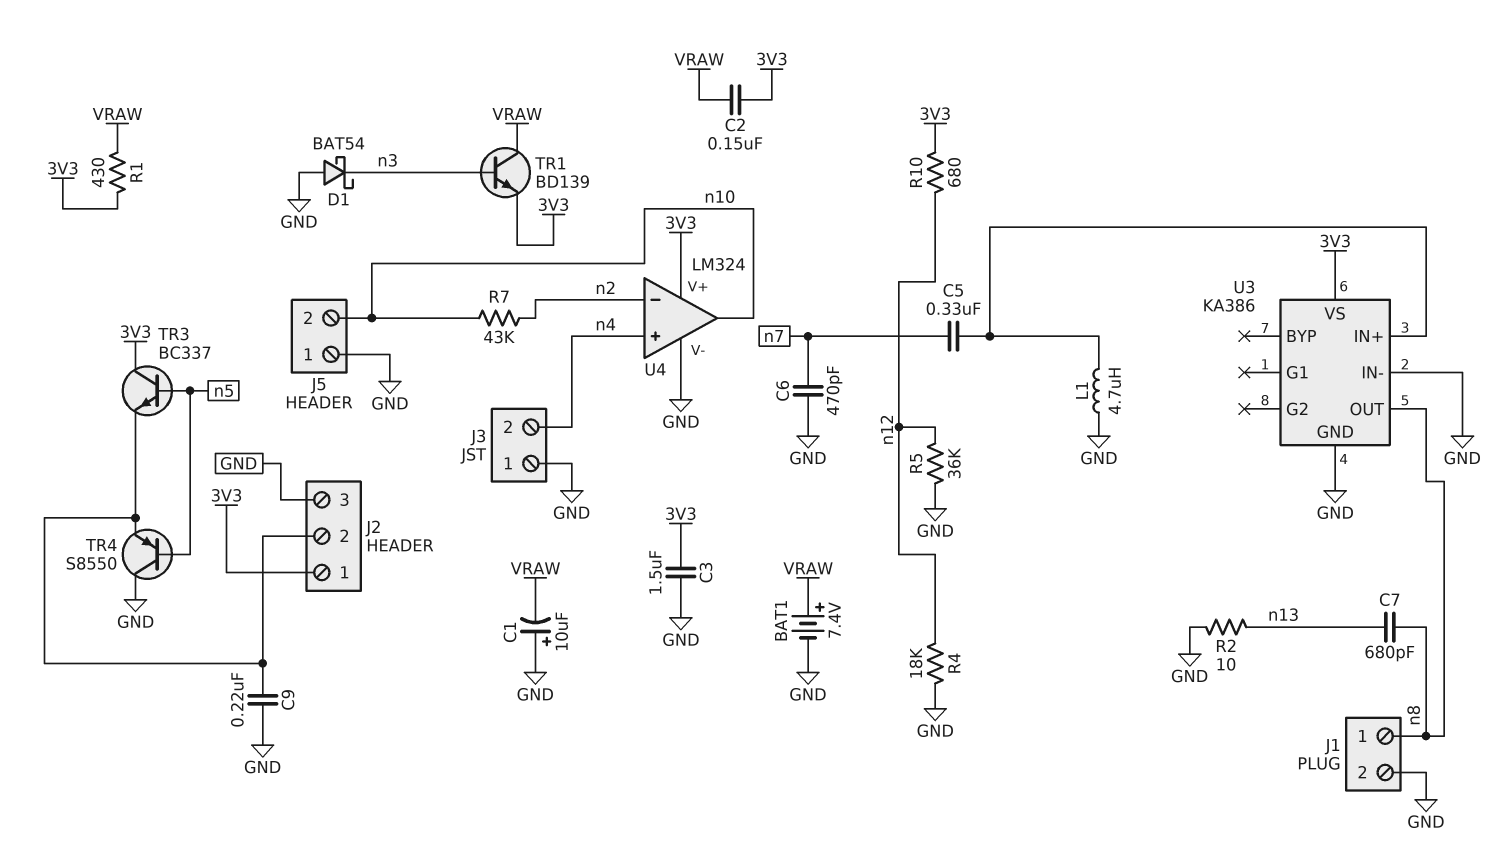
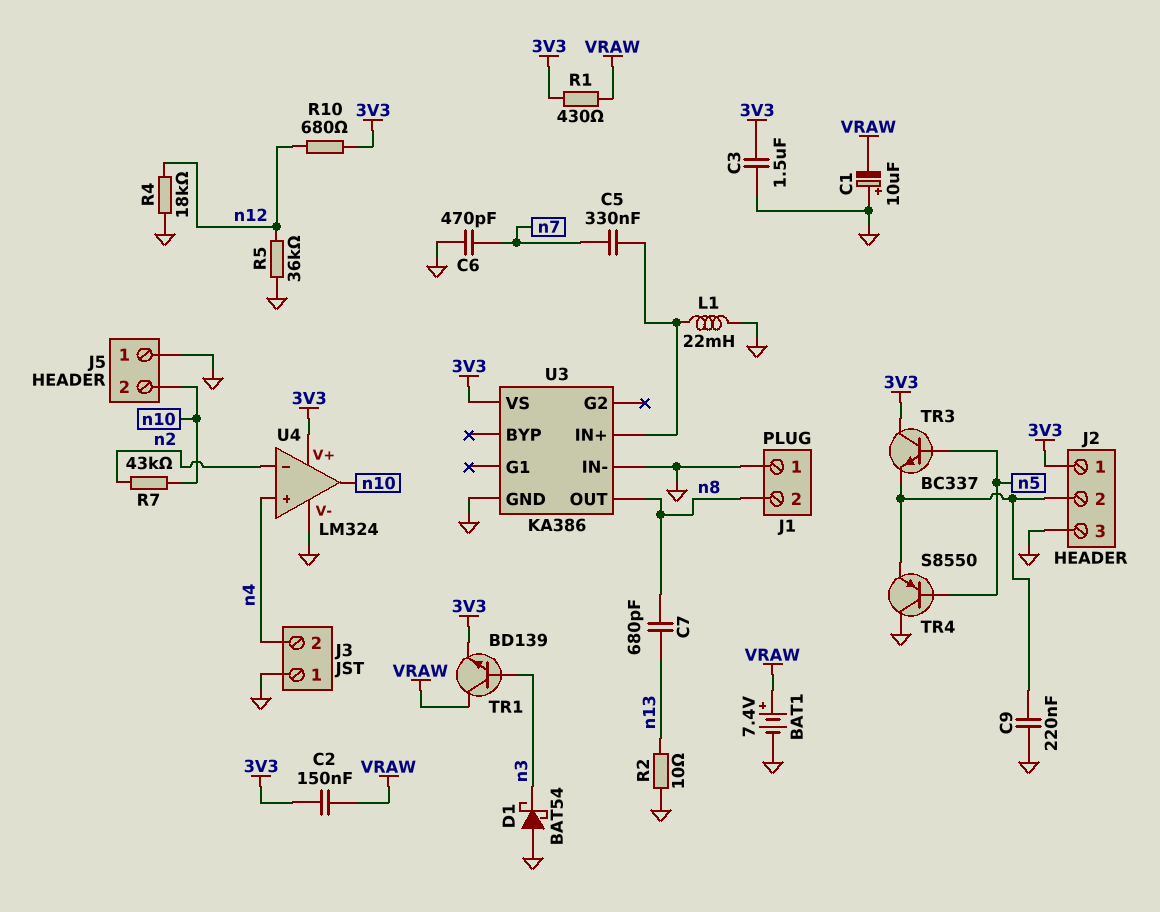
J1 pin 1: n8 -> GND
J1 pin 2: GND -> n8
L1: 4.7uH (GND, U3/IN+) -> 22mH (GND, U3/IN+)

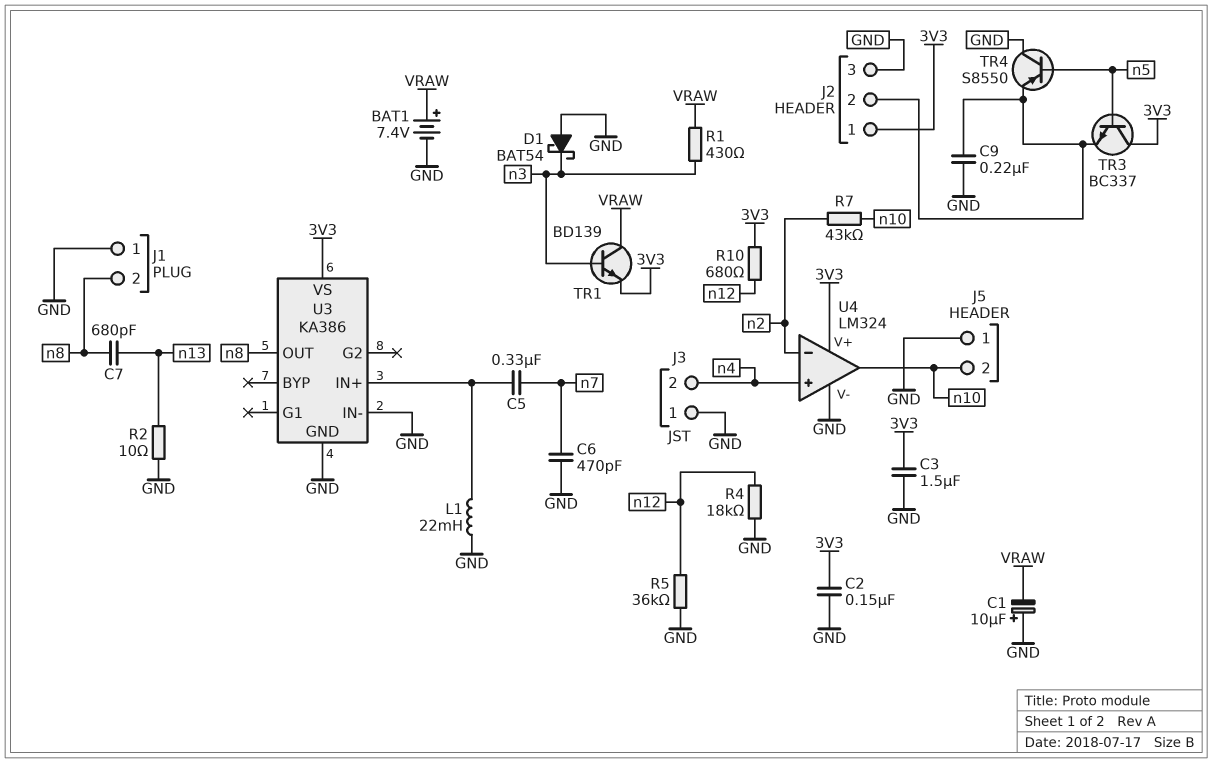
C2: 150nF (3V3, VRAW) -> 150nF (3V3, GND)
R1: 430 (3V3, VRAW) -> 430 (VRAW, n3)

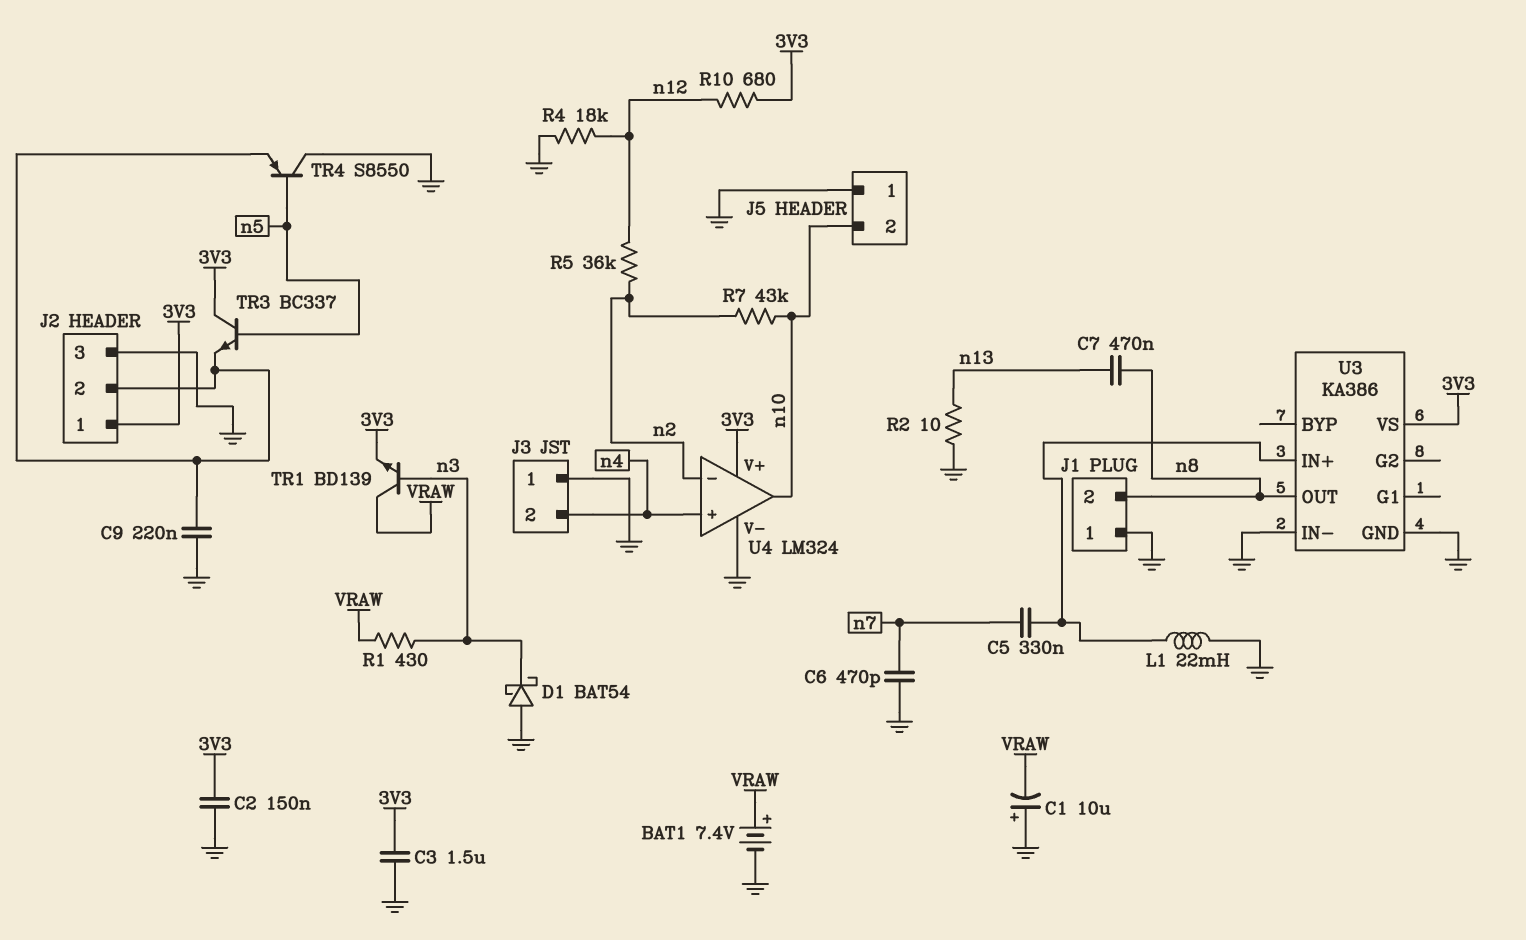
C7: 680pF (n8, n13) -> 470nF (n8, n13)
R5: 36k (GND, n12) -> 36k (n2, n12)

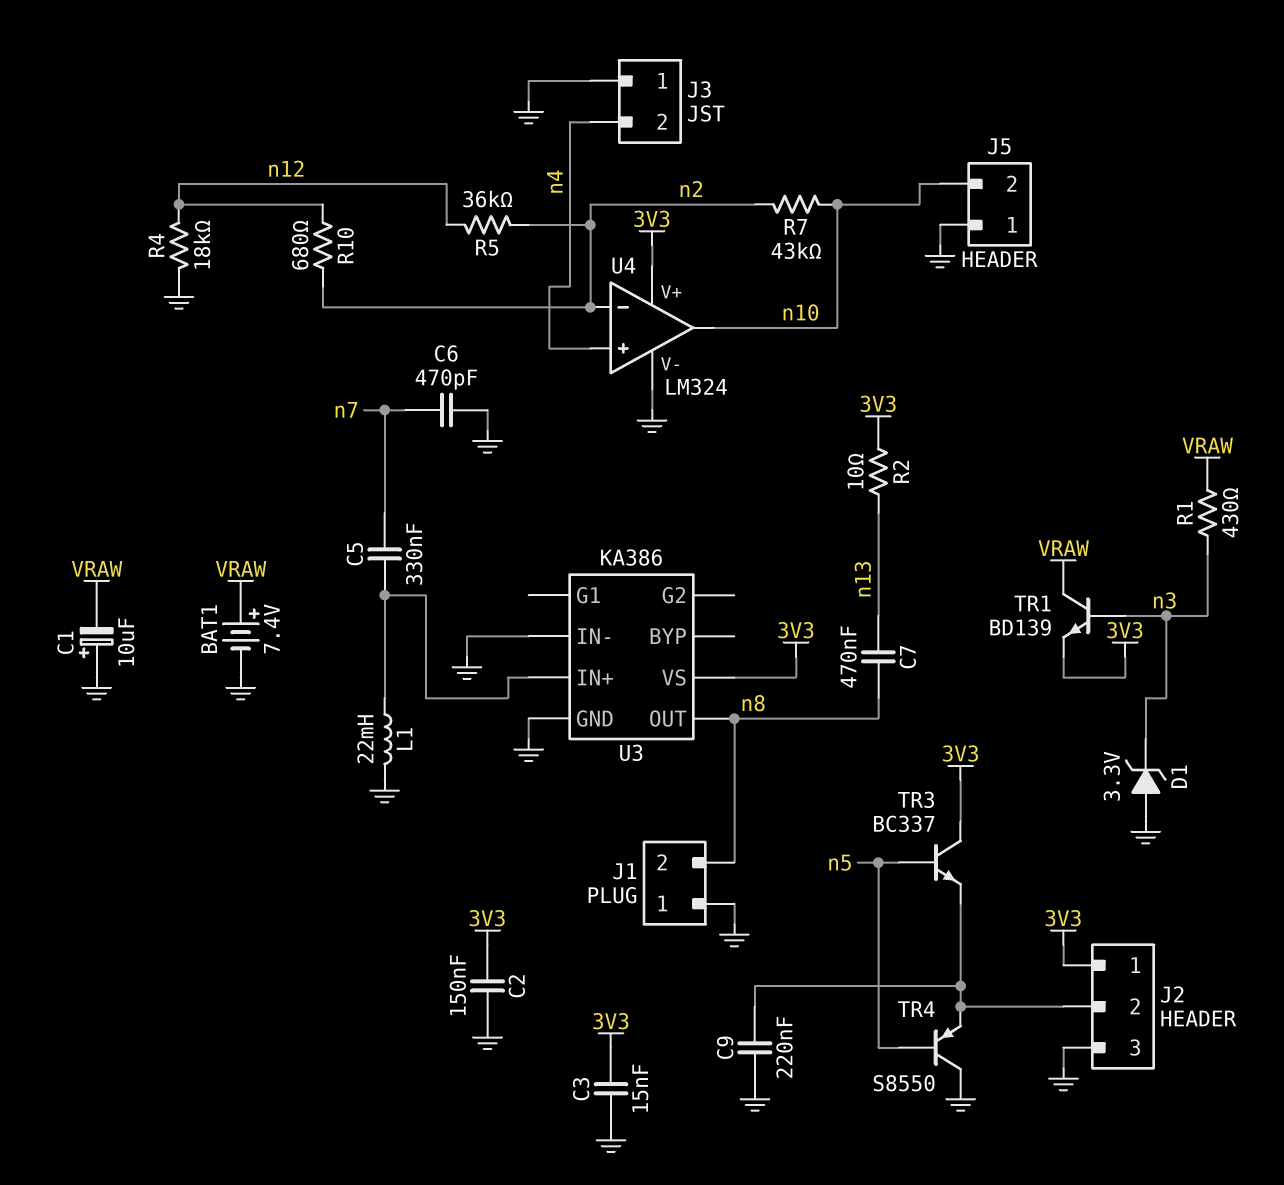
C3: 1.5uF (3V3, GND) -> 15nF (3V3, GND)
D1: schottky BAT54 (A GND, K n3) -> zener 3.3V (A GND, K n3)
R2: 10 (GND, n13) -> 10 (3V3, n13)
R10: 680 (3V3, n12) -> 680 (n2, n12)

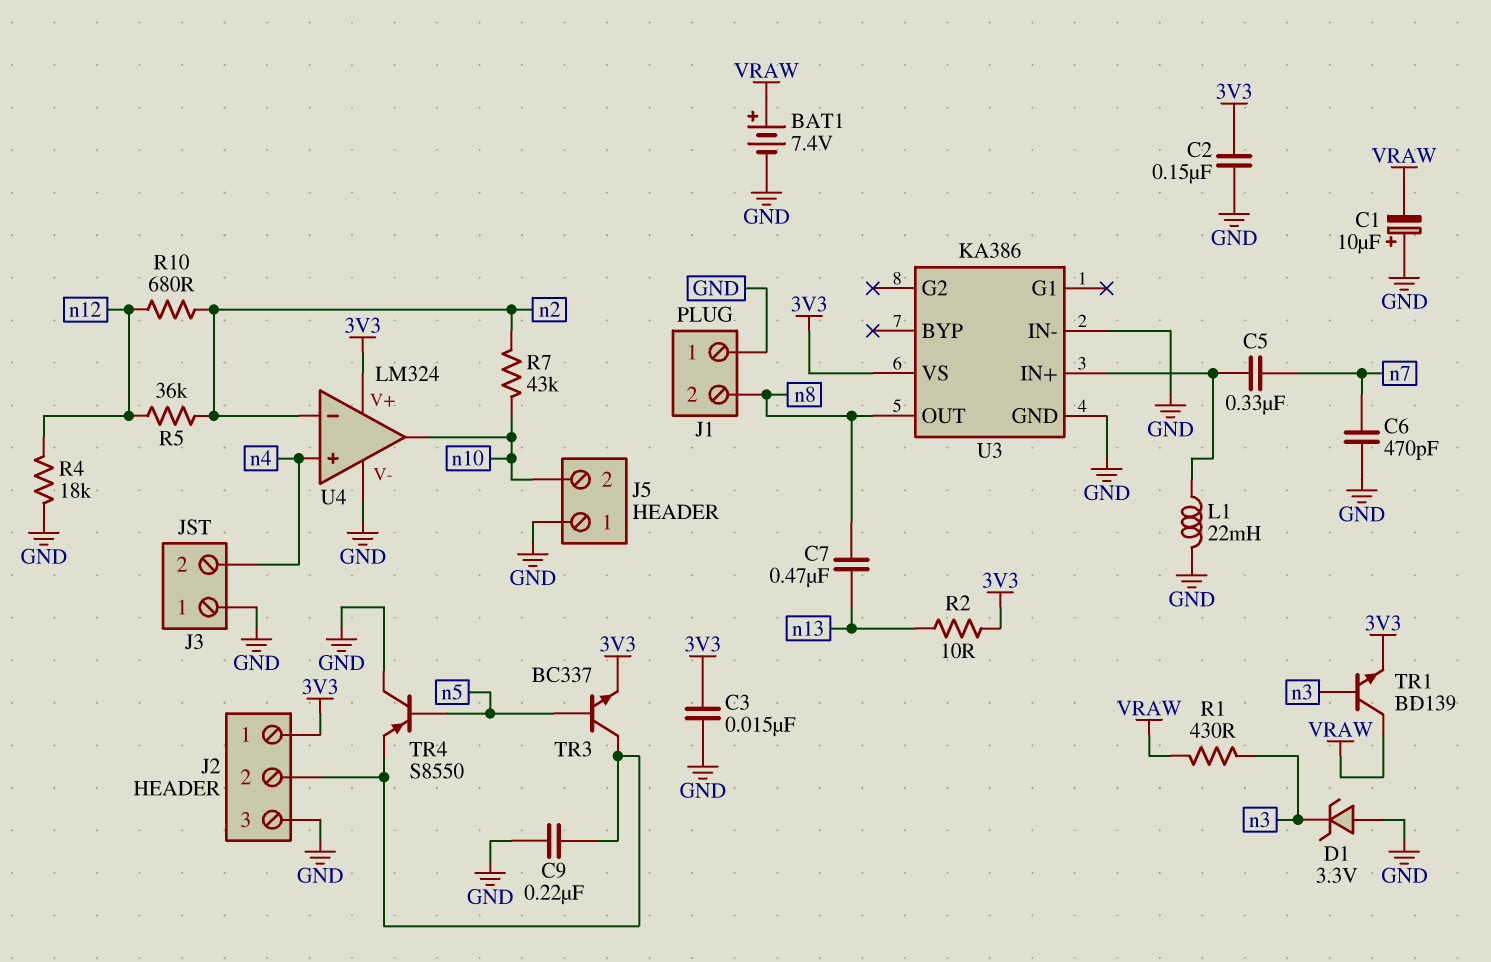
TR3: NPN BC337 (B n5, C 3V3, E J2/2) -> NPN BC337 (B n5, C J2/2, E 3V3)

